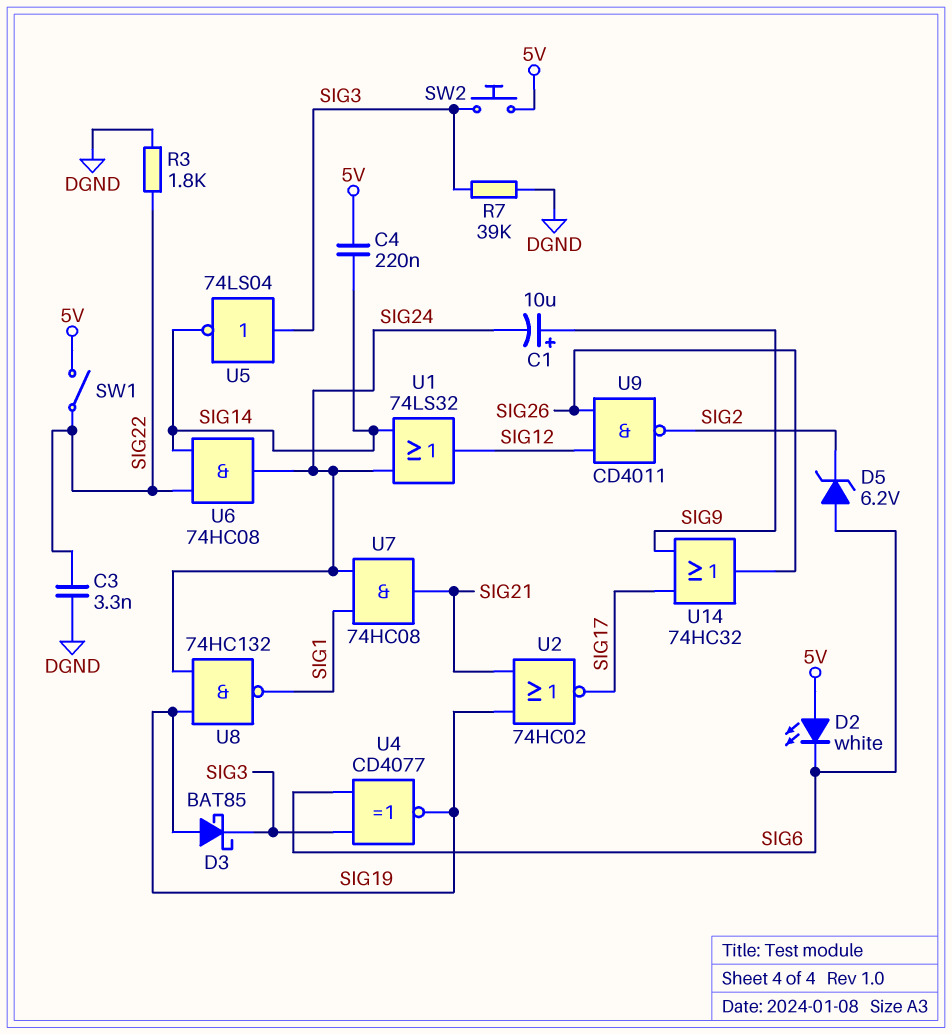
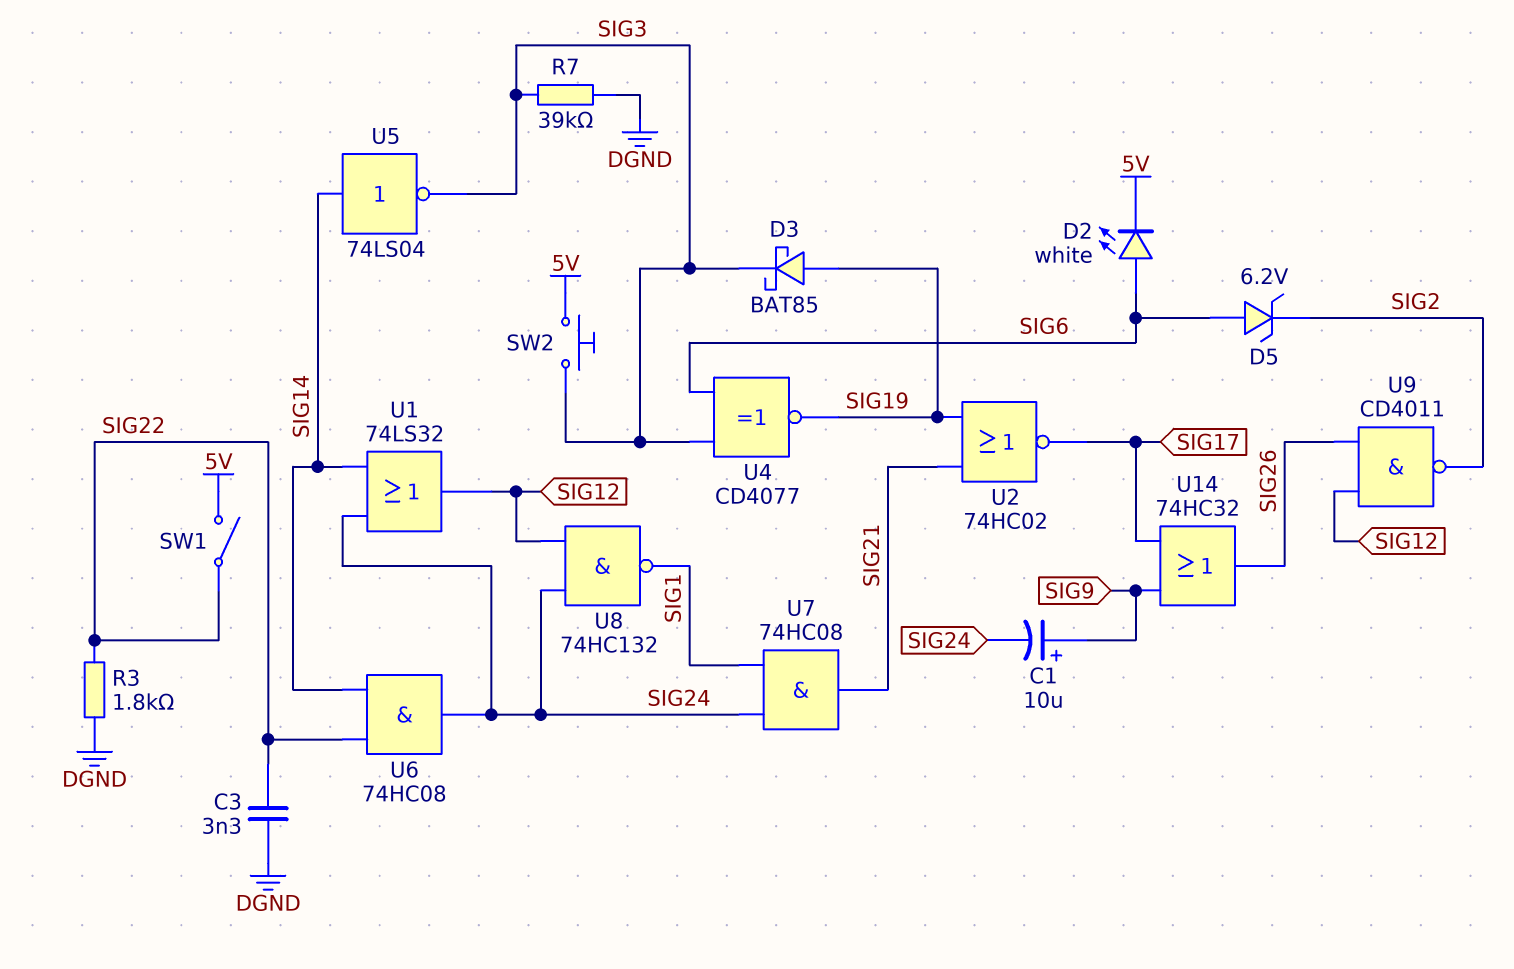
C4: 220nF (5V, SIG14) -> none
D2: LED white (A 5V, K SIG6) -> LED white (A SIG6, K 5V)
U5: NOT 74LS04 (in SIG3, out SIG14) -> NOT 74LS04 (in SIG14, out SIG3)
U8: NAND 74HC132 (in SIG19, in SIG24, out SIG1) -> NAND 74HC132 (in SIG12, in SIG24, out SIG1)

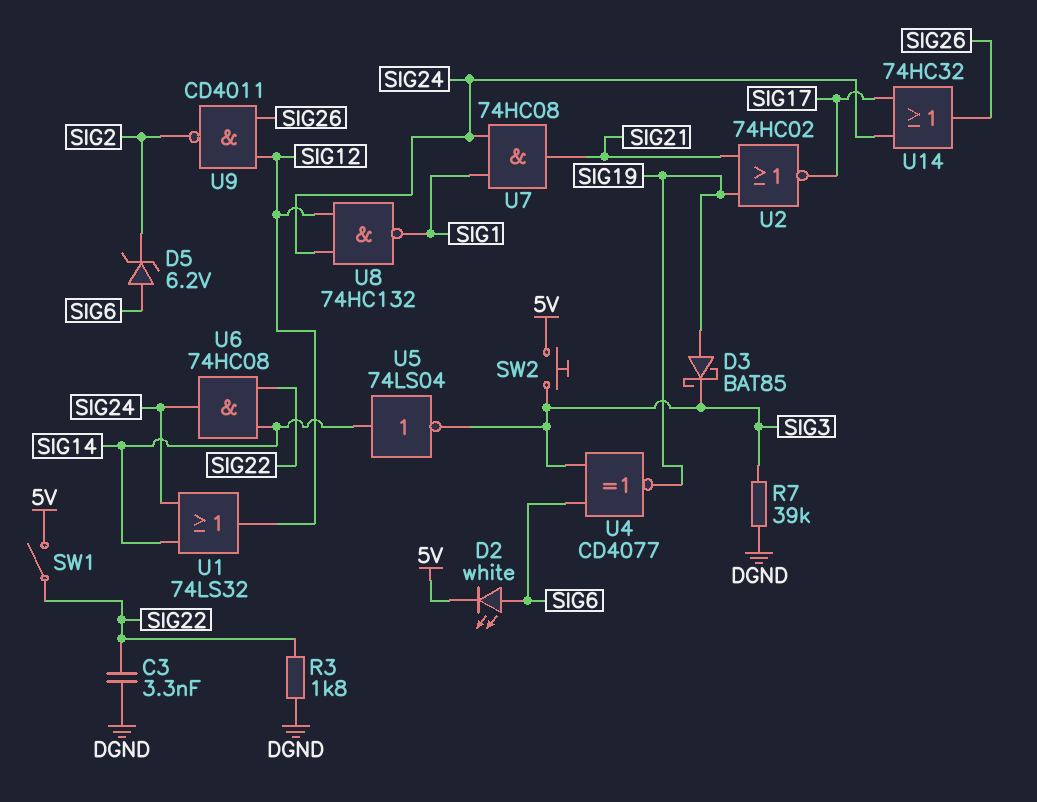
C1: 10uF (plus SIG9, minus SIG24) -> none
U14: OR 74HC32 (in SIG9, in SIG17, out SIG26) -> OR 74HC32 (in SIG17, in SIG24, out SIG26)

